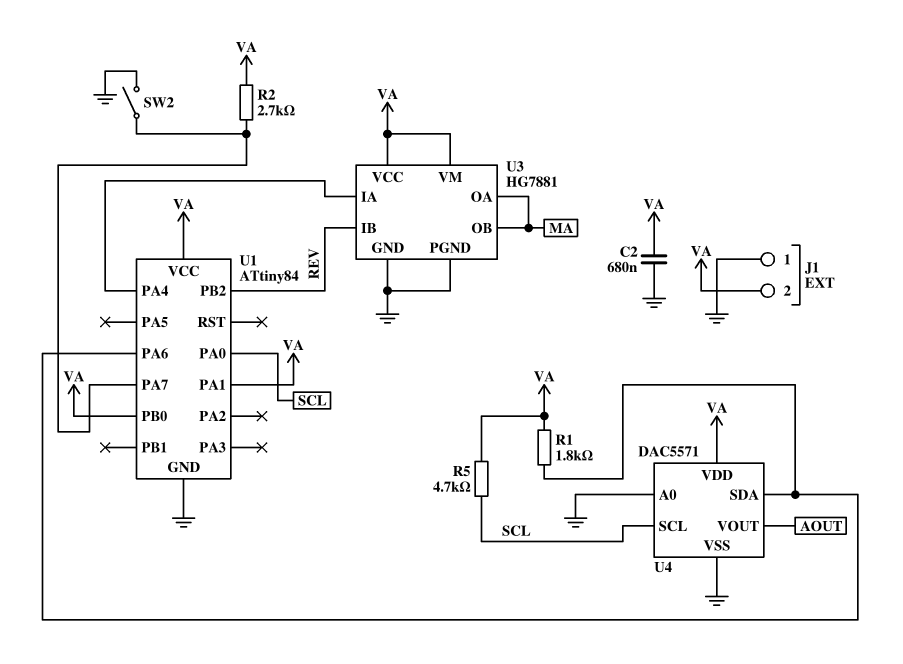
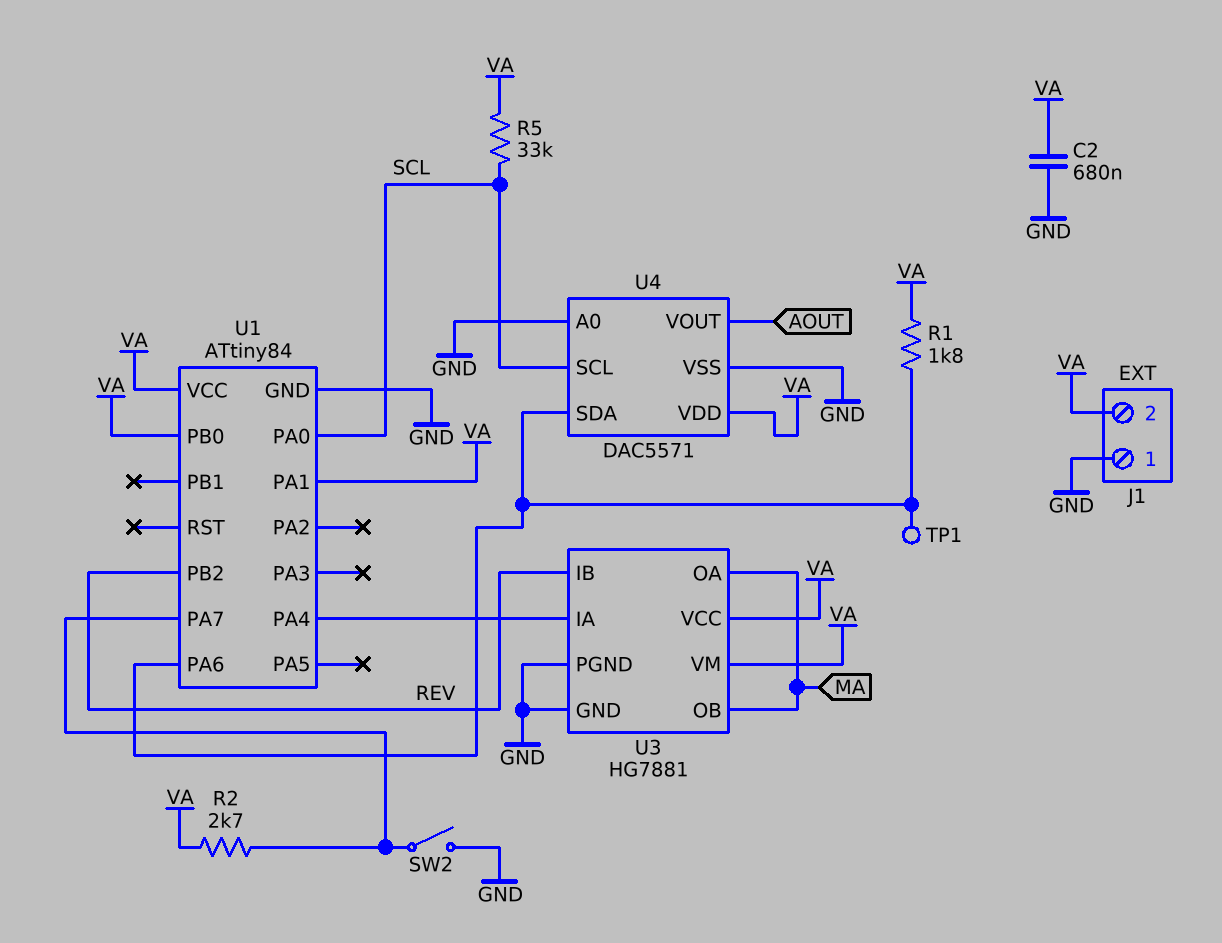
R5: 4.7k (SCL, VA) -> 33k (SCL, VA)
TP1: none -> test point (U1/PA6)

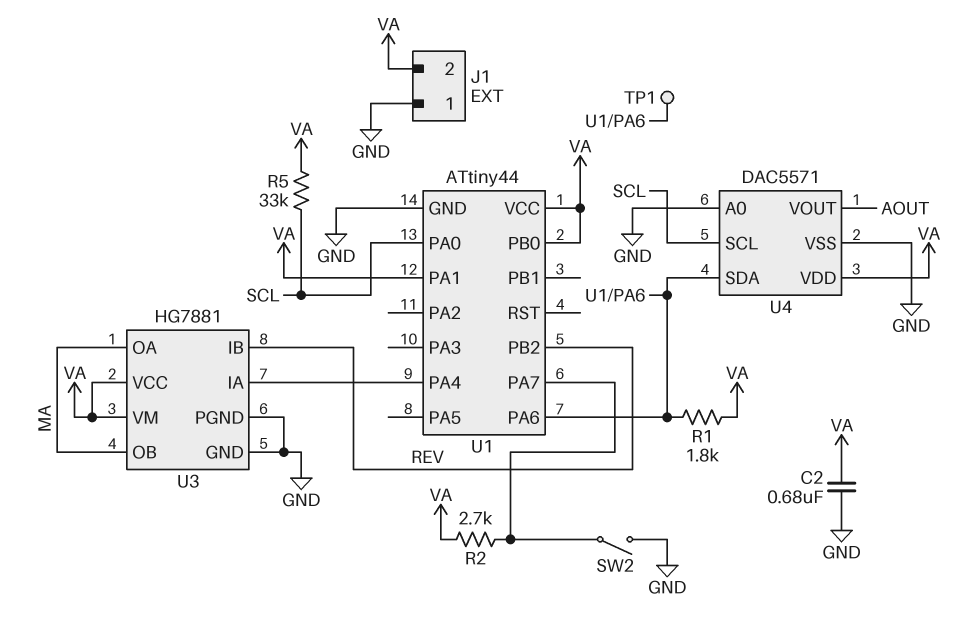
U1: ATtiny84 -> ATtiny44

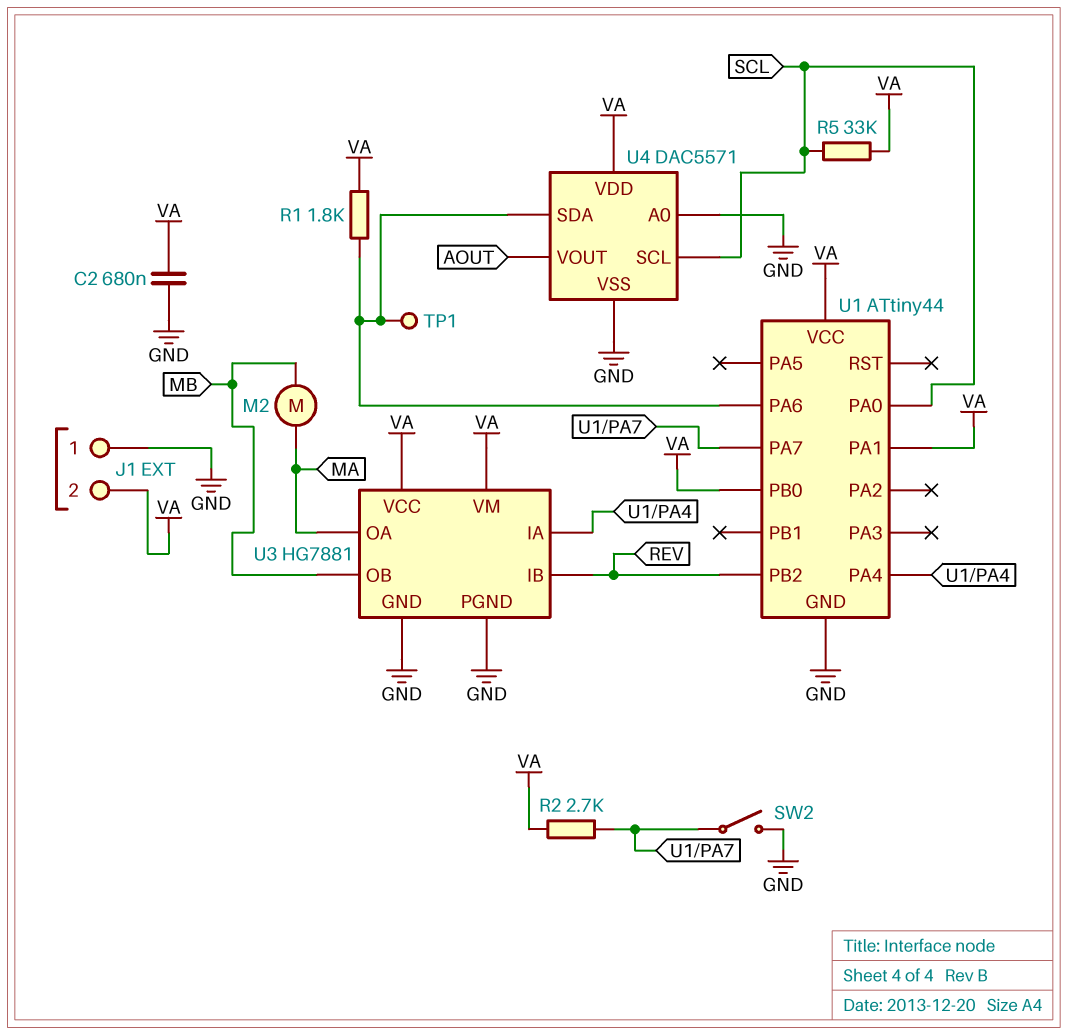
M2: none -> motor (MA, MB)
U3 pin OB: MA -> MB

